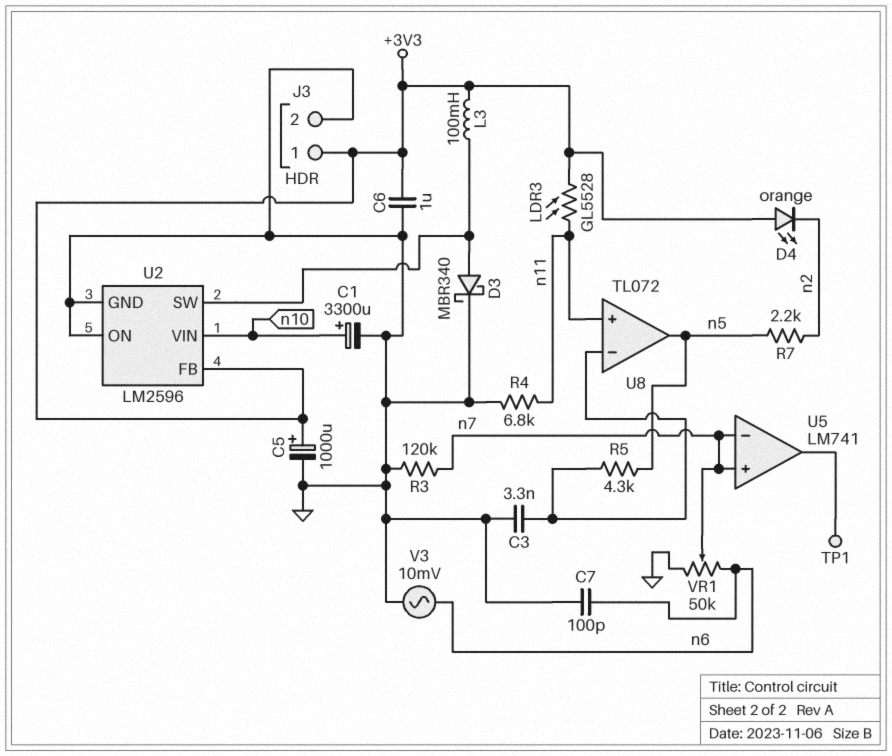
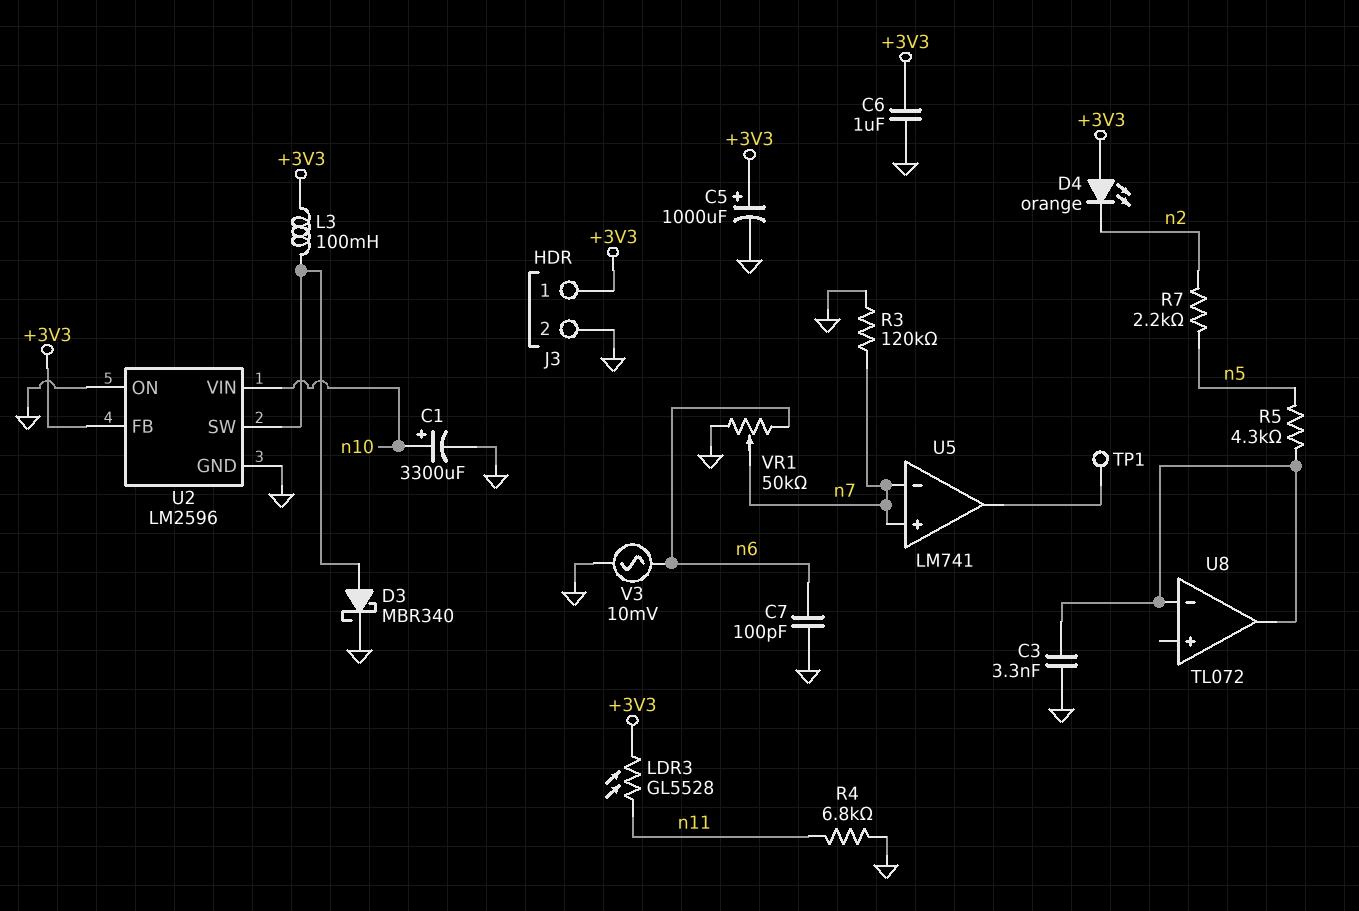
U8 pin in+: n11 -> none
U8 pin out: n5 -> U8/in-

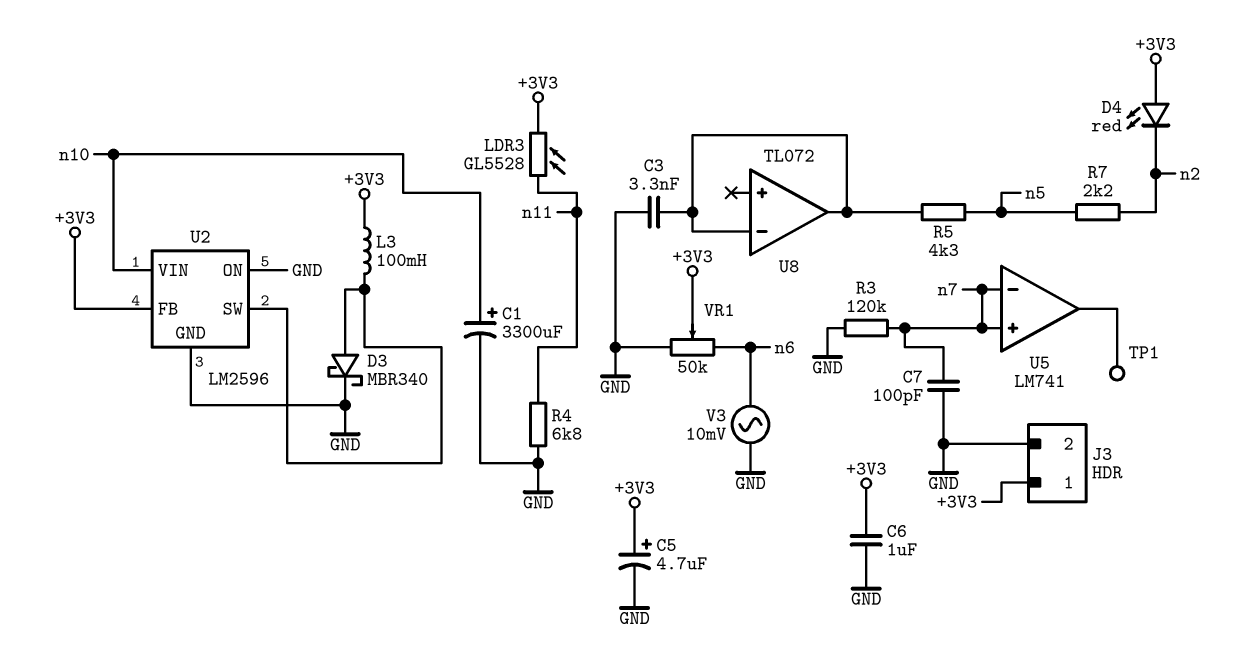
C5: 1000uF (plus +3V3, minus GND) -> 4.7uF (plus +3V3, minus GND)
C7: 100pF (GND, n6) -> 100pF (GND, n7)
D4: LED orange (A +3V3, K n2) -> LED red (A +3V3, K n2)
VR1: 50k (GND, n6, wiper n7) -> 50k (GND, n6, wiper +3V3)

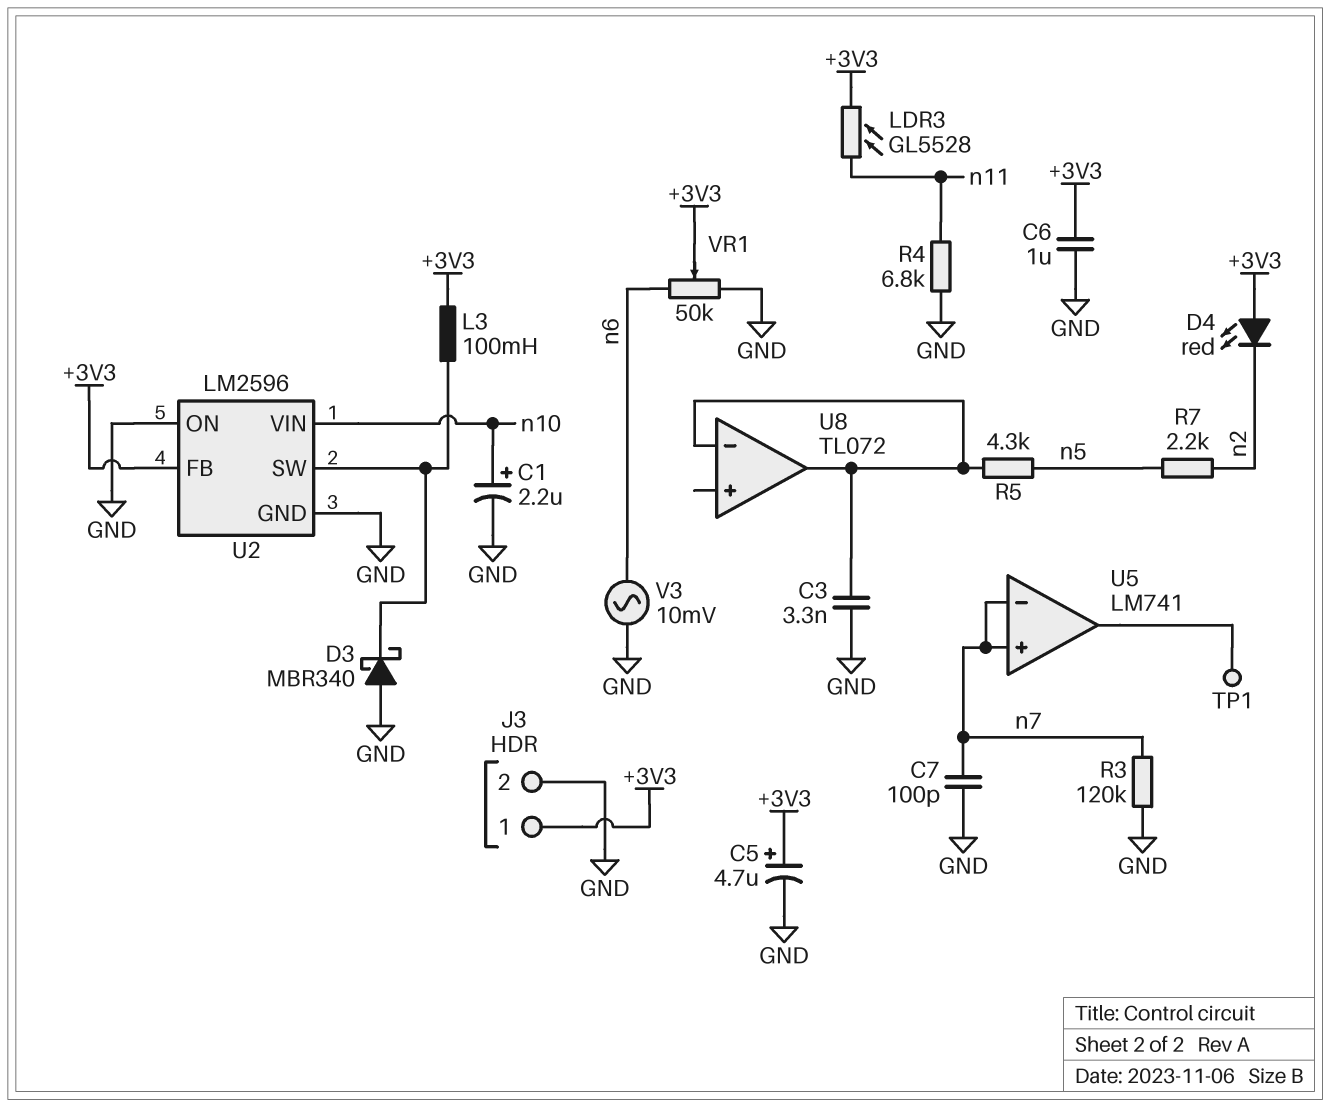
C1: 3300uF (plus n10, minus GND) -> 2.2uF (plus n10, minus GND)
D3: schottky MBR340 (A U2/SW, K GND) -> schottky MBR340 (A GND, K U2/SW)

